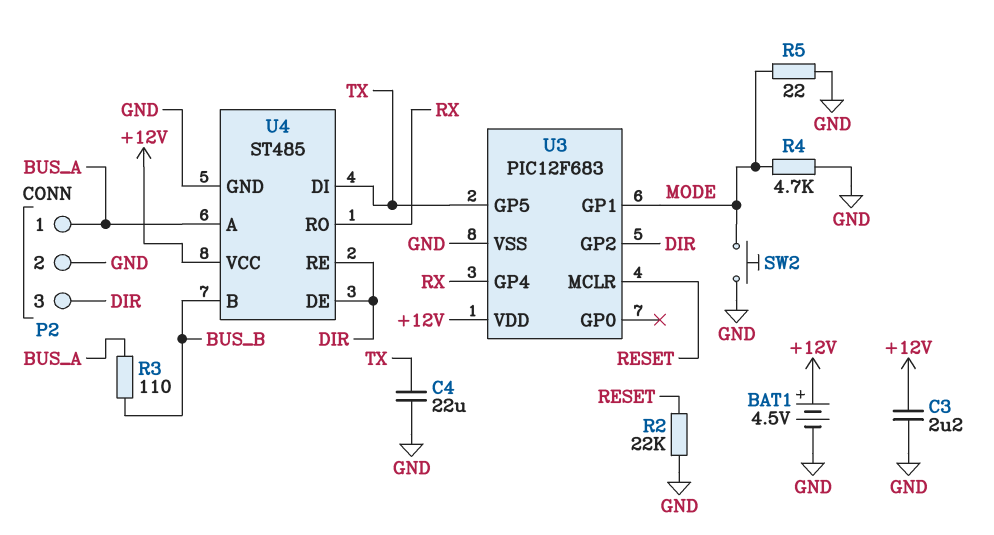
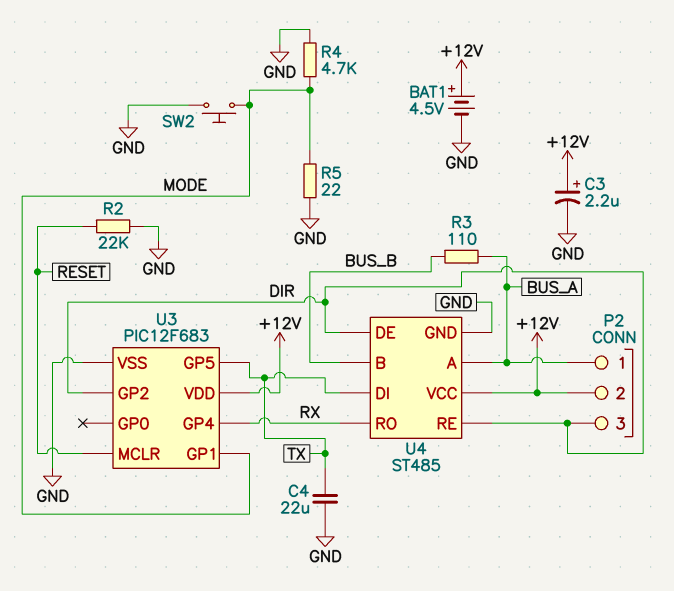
C3: 2.2uF (+12V, GND) -> 2.2uF (plus +12V, minus GND)
P2 pin 2: GND -> +12V

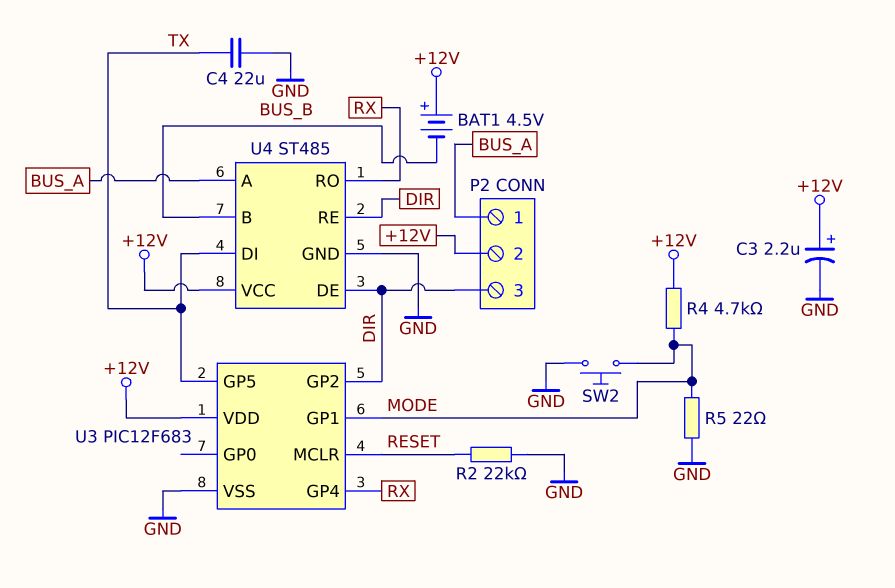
BAT1: 4.5V (plus +12V, minus GND) -> 4.5V (plus +12V, minus BUS_B)
R3: 110 (BUS_A, BUS_B) -> none
R4: 4.7k (GND, MODE) -> 4.7k (+12V, MODE)

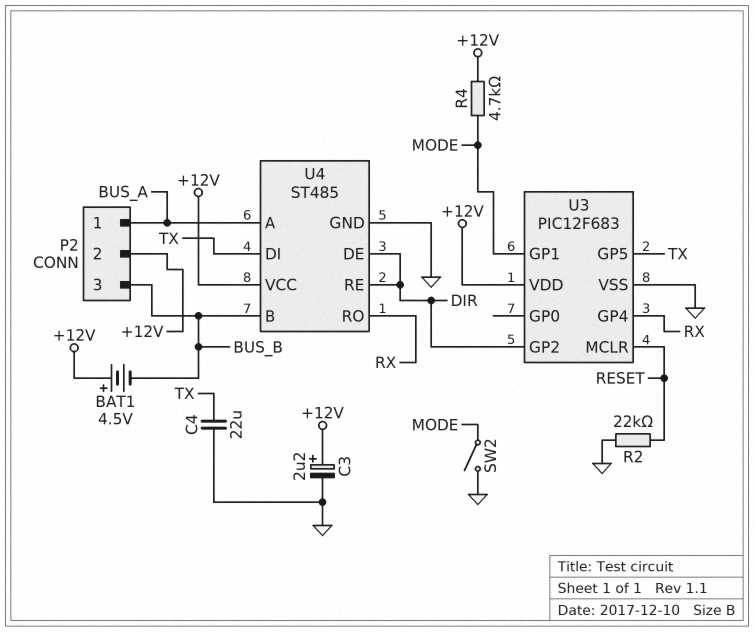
P2 pin 3: DIR -> BUS_B
R5: 22 (GND, MODE) -> none
SW2: button (GND, MODE) -> switch (GND, MODE)

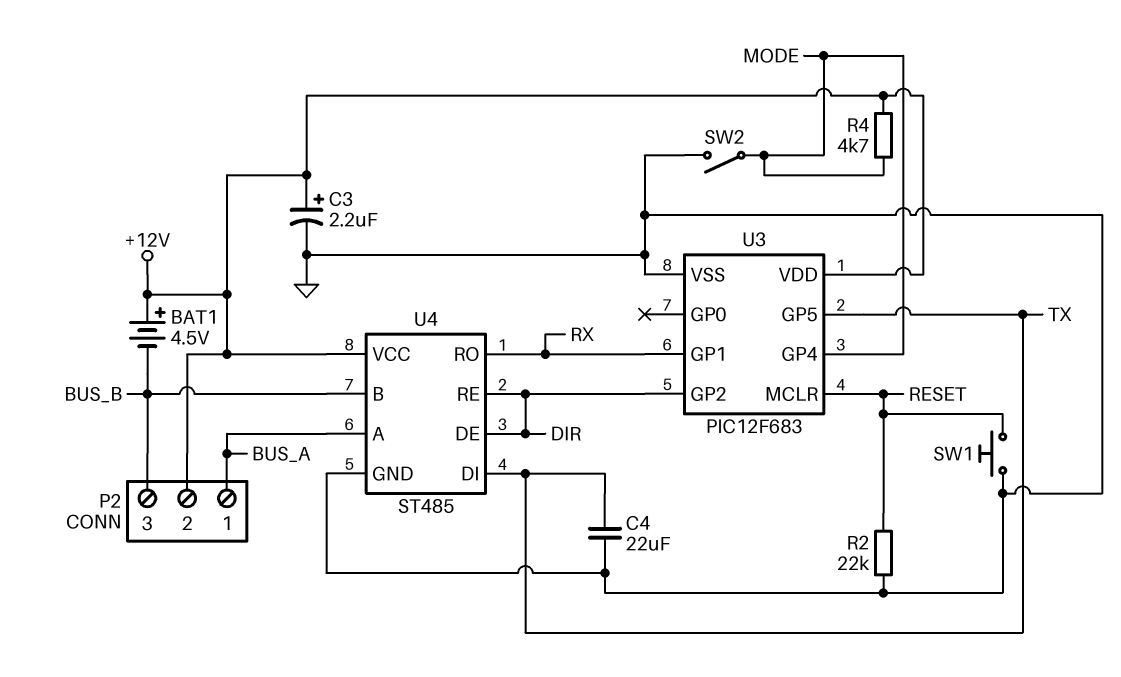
SW1: none -> button (GND, RESET)
U3 pin GP1: MODE -> RX
U3 pin GP4: RX -> MODE

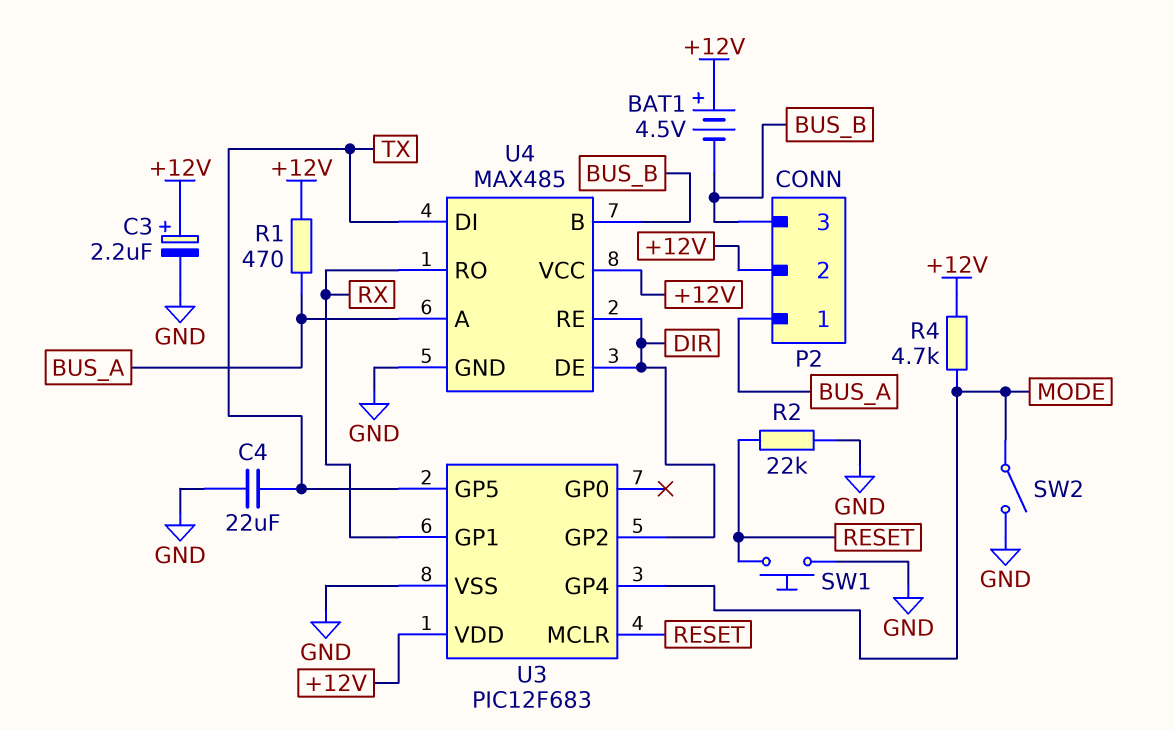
R1: none -> 470 (+12V, BUS_A)
U4: ST485 -> MAX485

